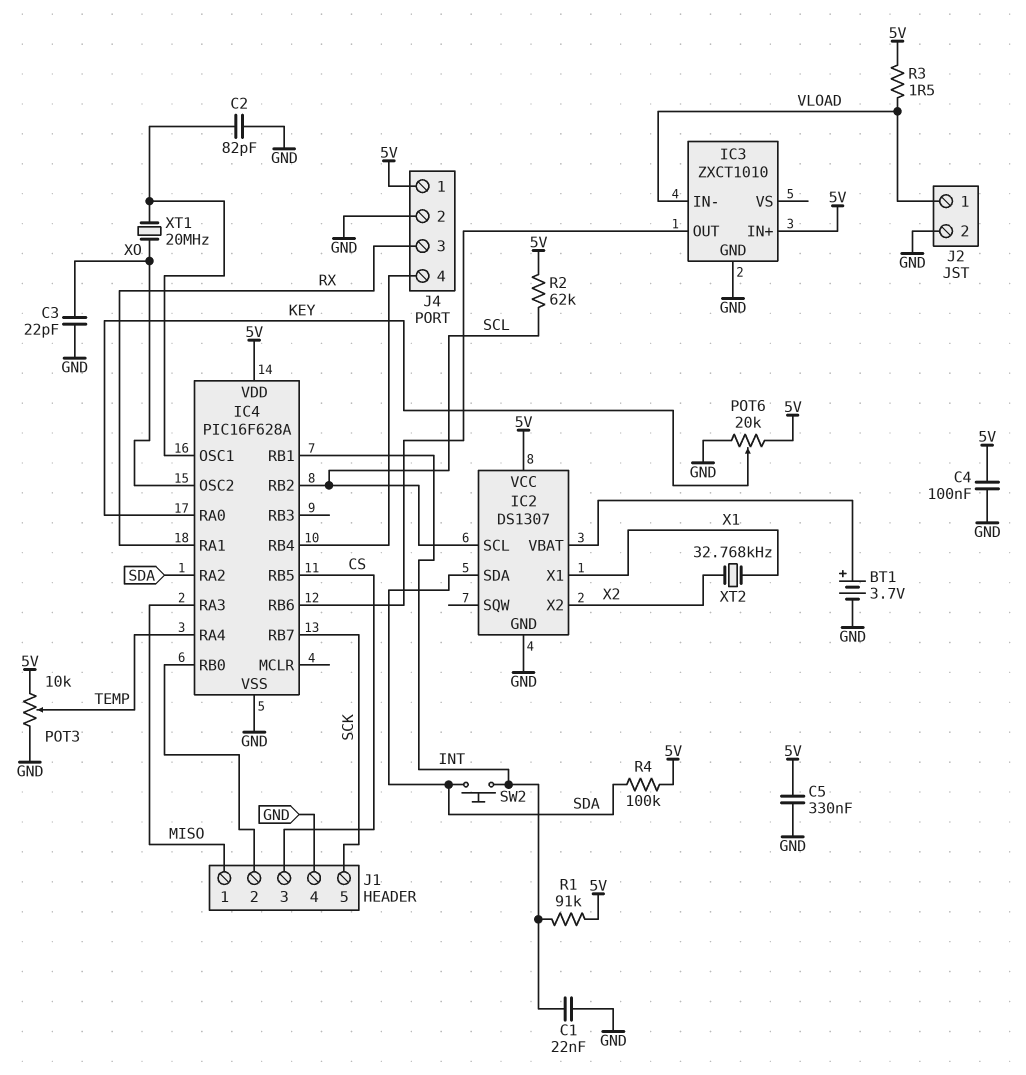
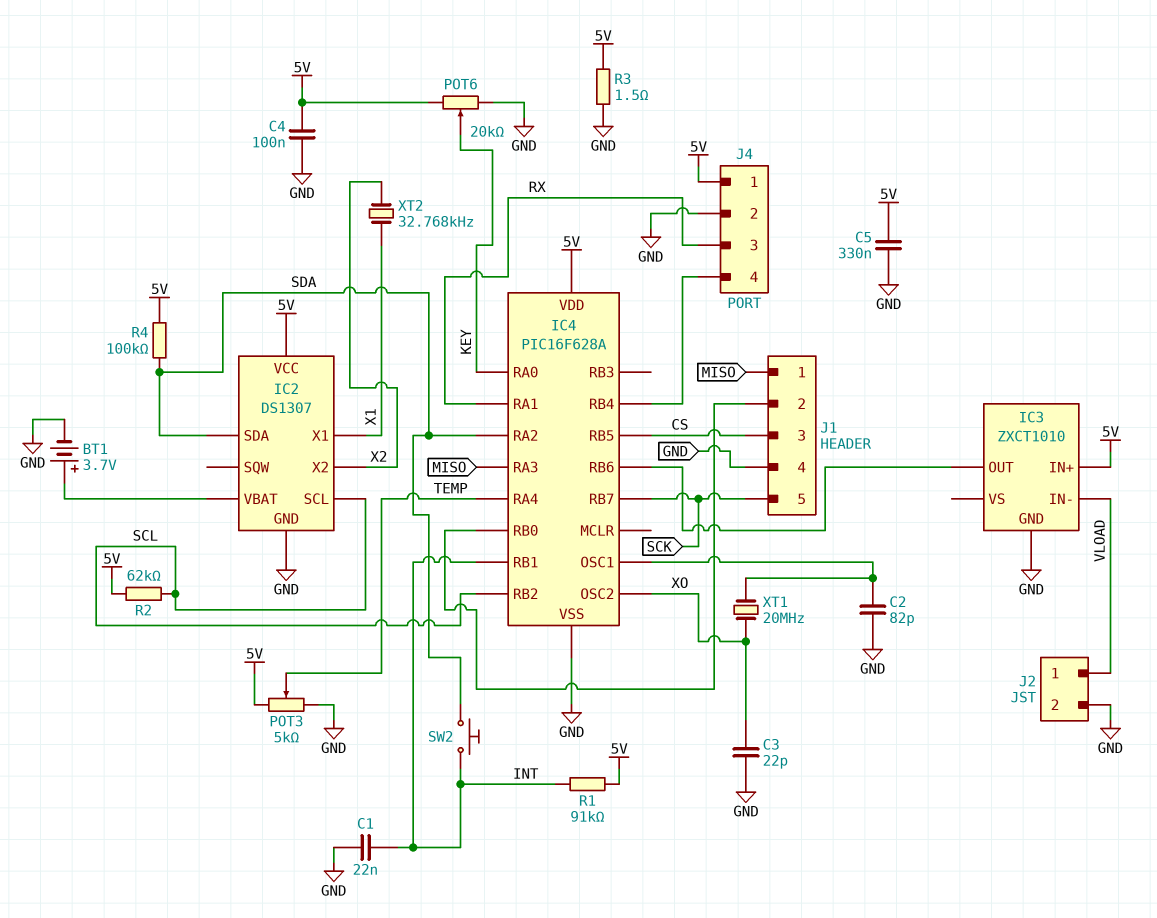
POT3: 10k (5V, GND, wiper TEMP) -> 5k (5V, GND, wiper TEMP)
R3: 1.5 (5V, VLOAD) -> 1.5 (5V, GND)

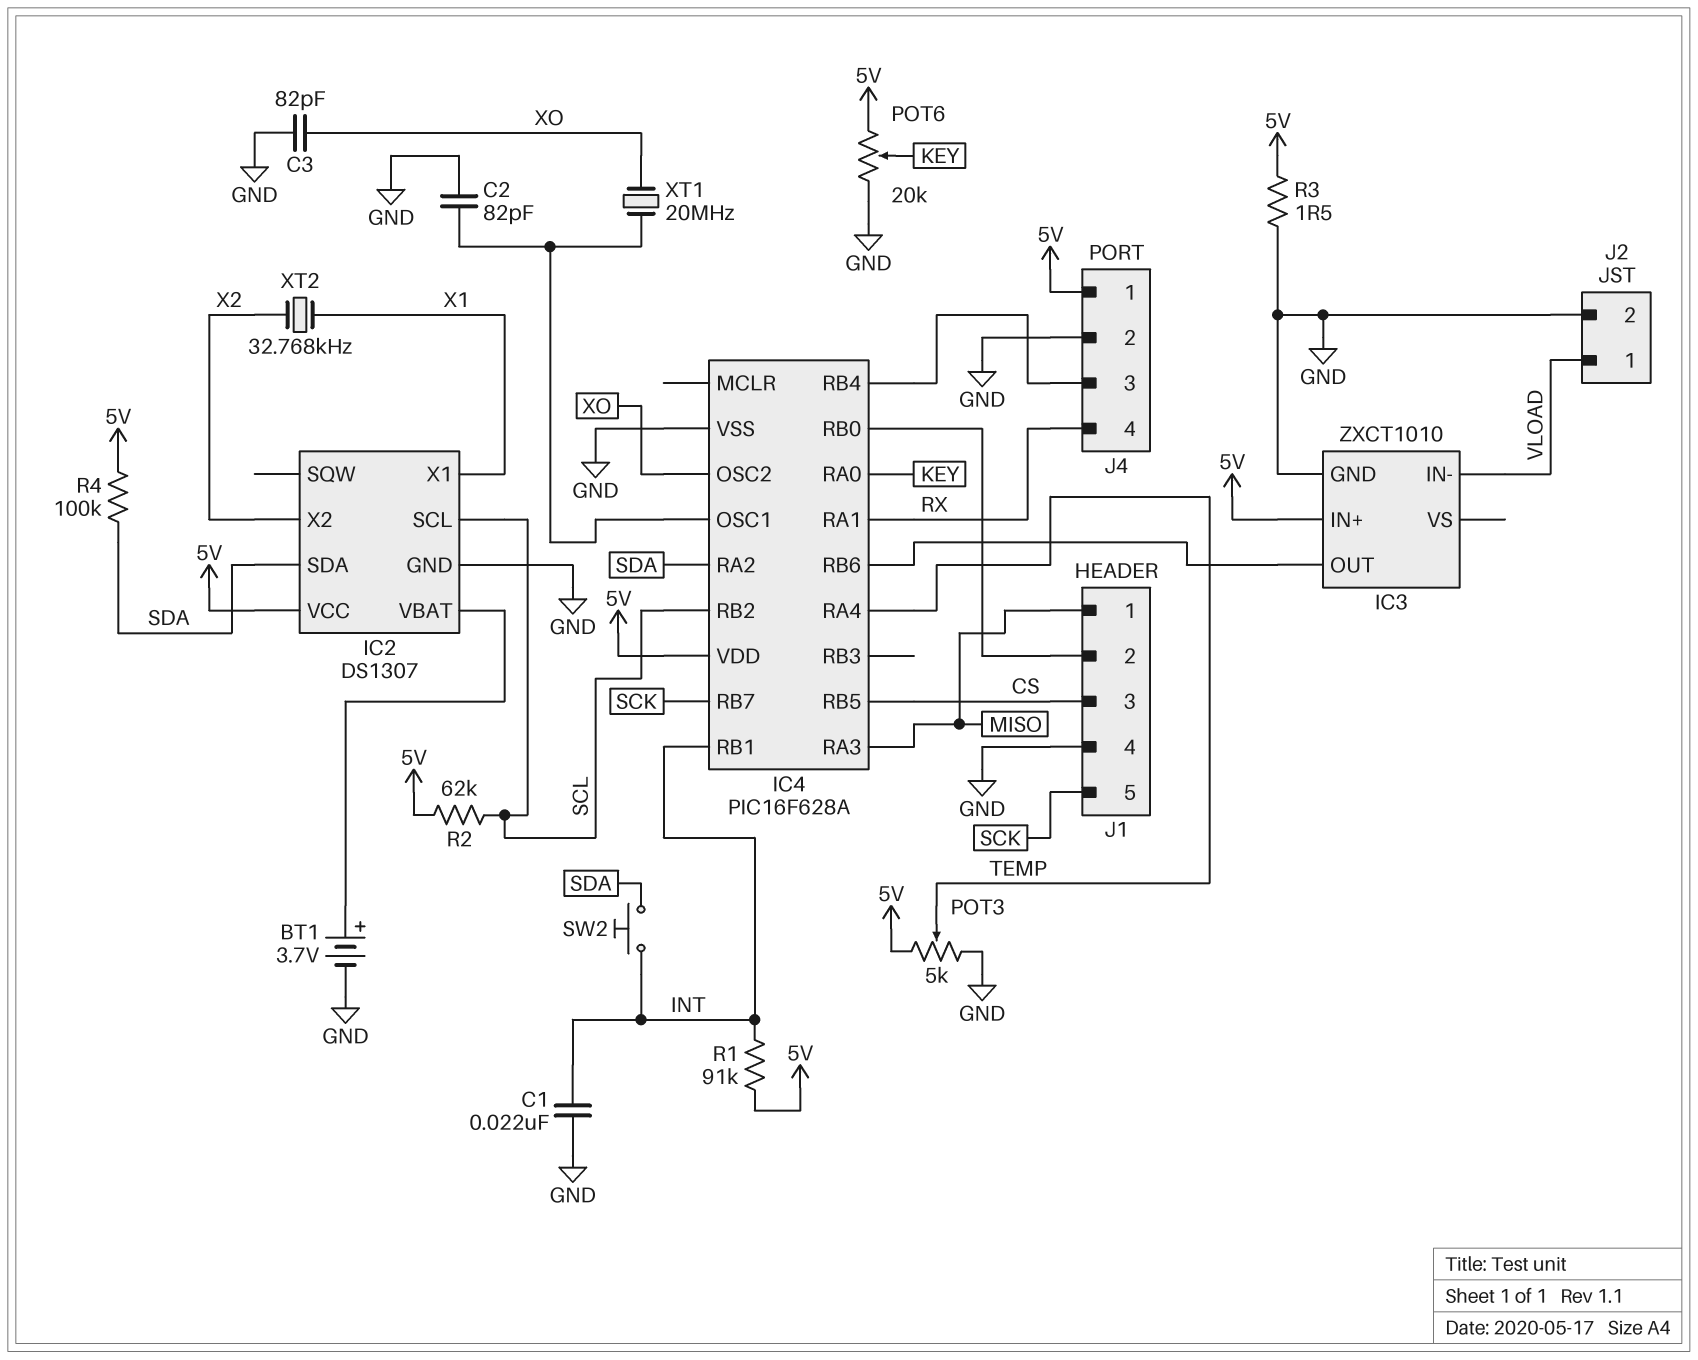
C3: 22pF (GND, XO) -> 82pF (GND, XO)
C4: 100nF (5V, GND) -> none
C5: 330nF (5V, GND) -> none
J4 pin 3: RX -> IC4/RB4
J4 pin 4: IC4/RB4 -> RX

